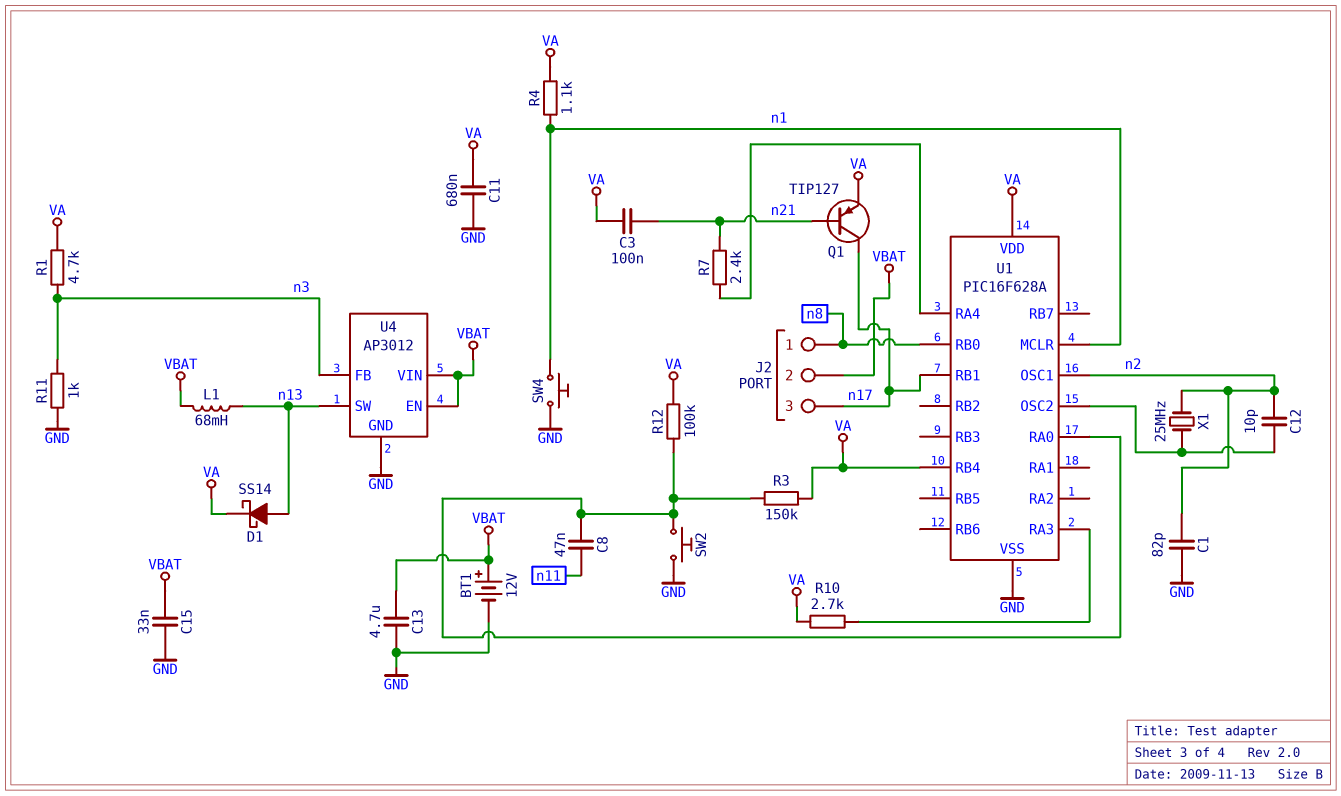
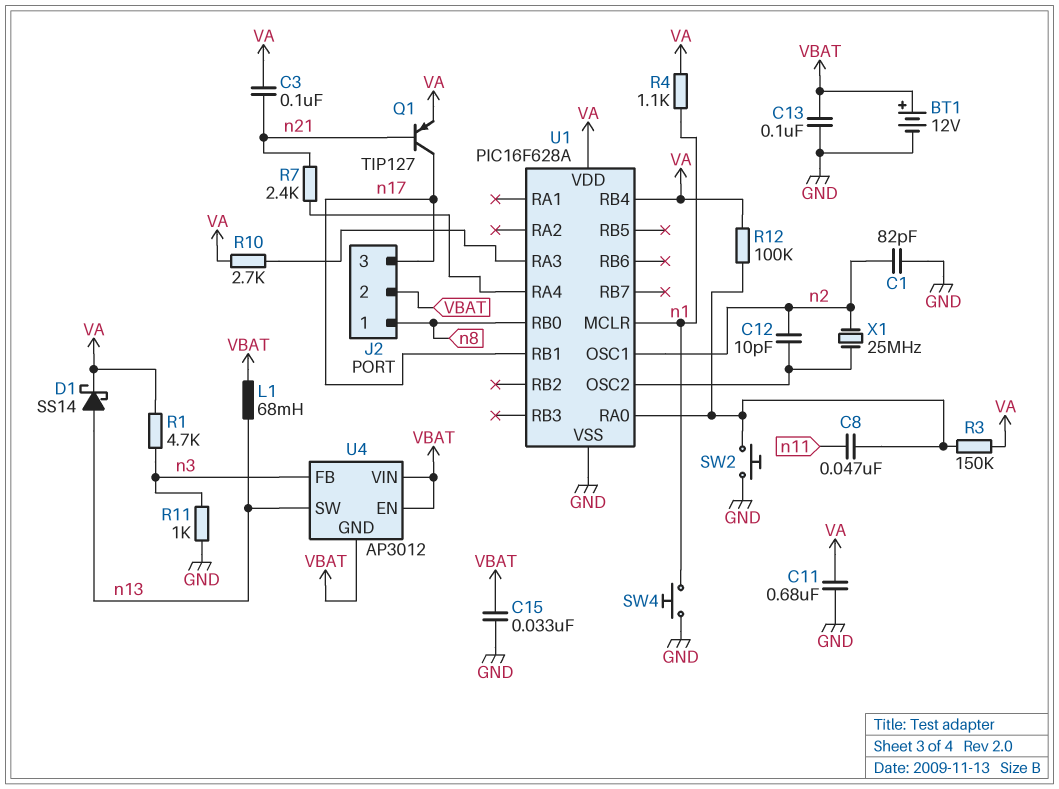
C13: 4.7uF (GND, VBAT) -> 100nF (GND, VBAT)
U4 pin GND: GND -> VBAT

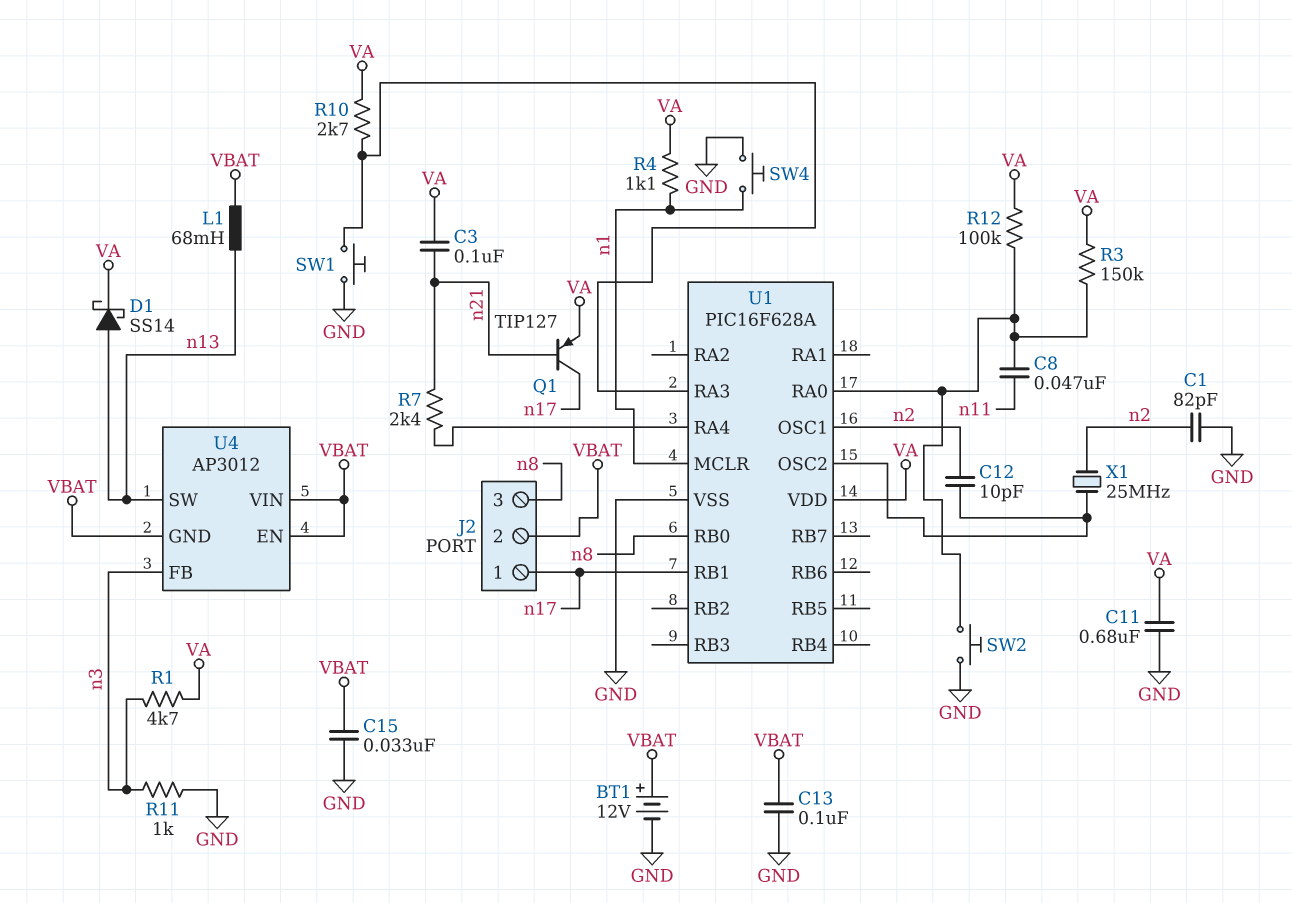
J2 pin 1: n8 -> n17
J2 pin 3: n17 -> n8
SW1: none -> button (GND, U1/RA3)
U1 pin RB4: VA -> none

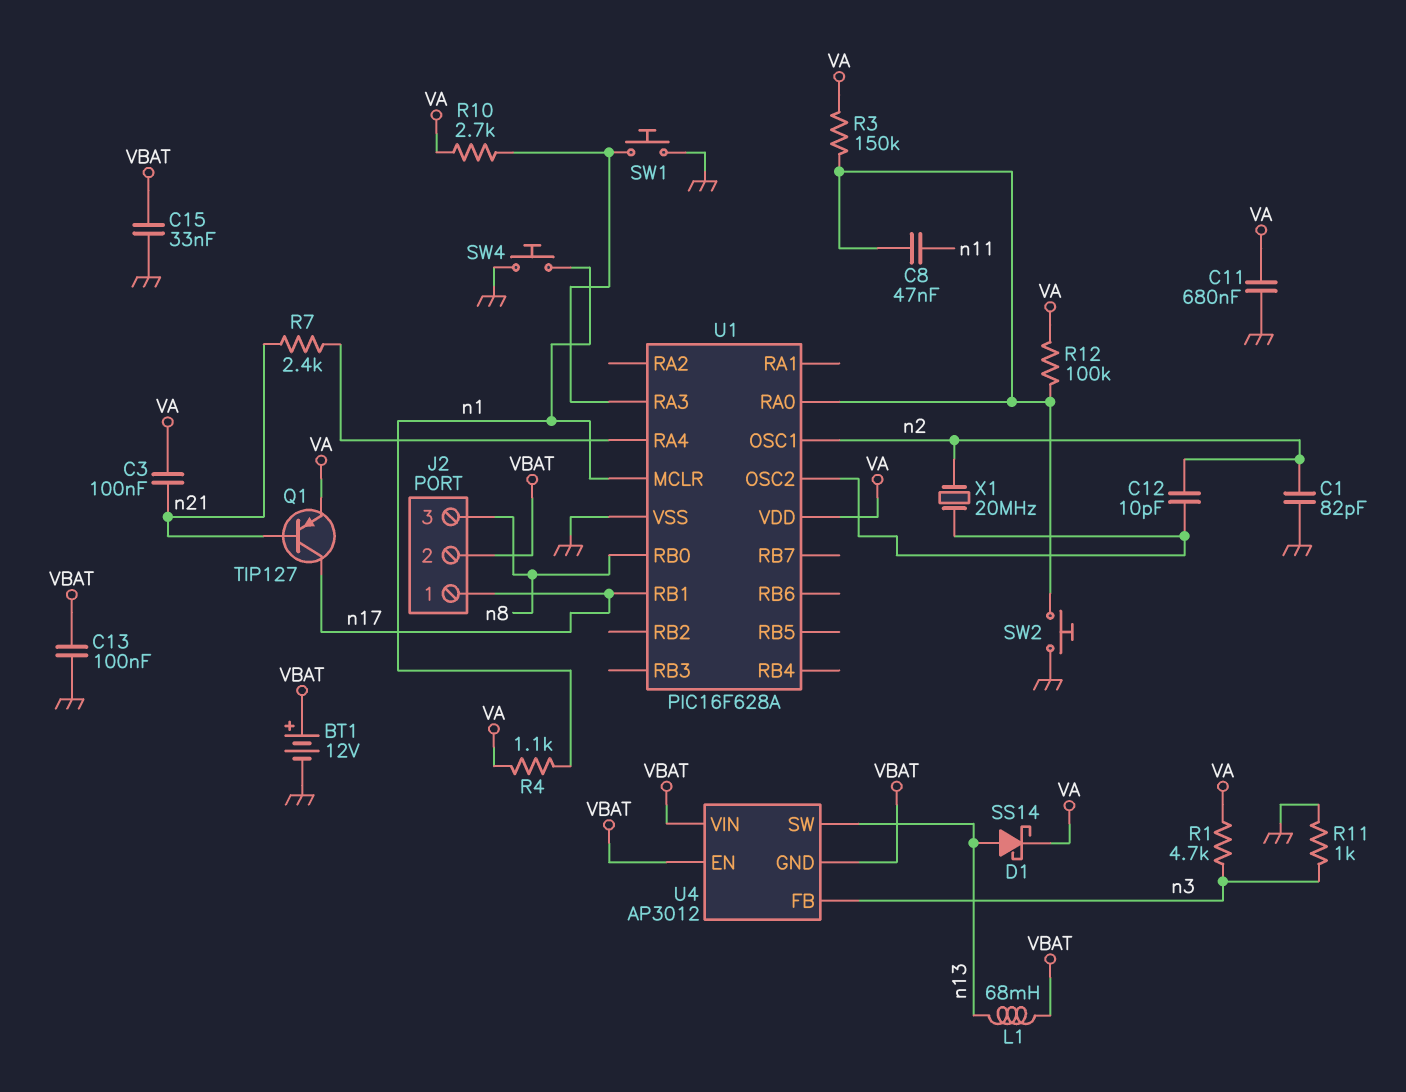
X1: 25MHz (U1/OSC2, n2) -> 20MHz (U1/OSC2, n2)

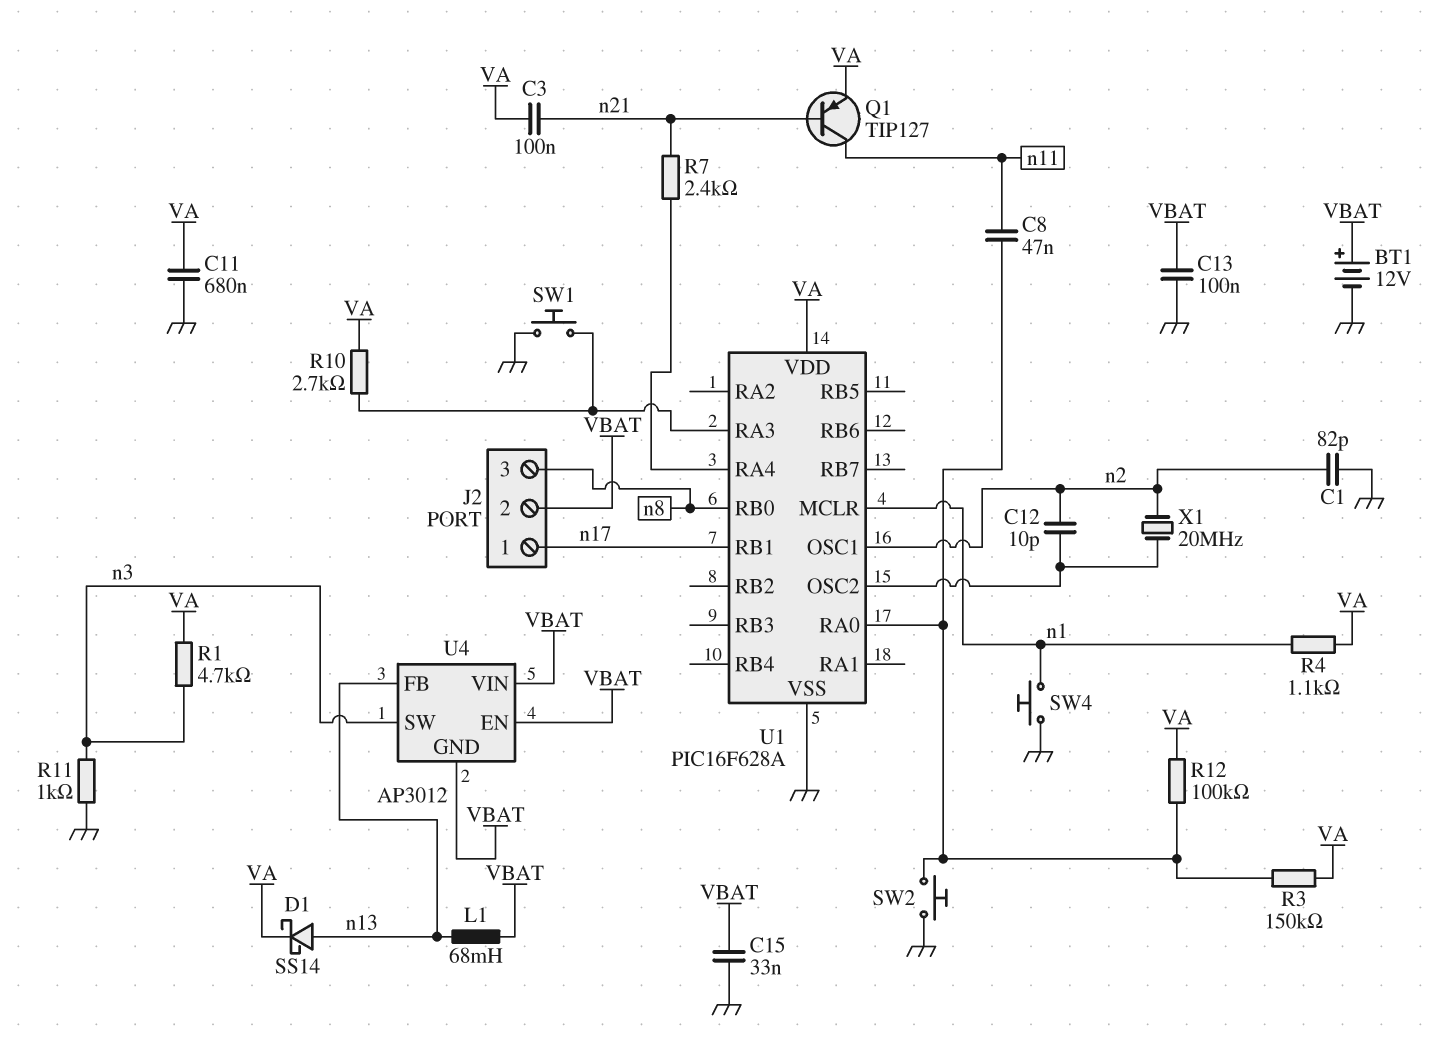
Q1: PNP TIP127 (B n21, C n17, E VA) -> PNP TIP127 (B n21, C n11, E VA)
U4 pin FB: n3 -> n13
U4 pin SW: n13 -> n3

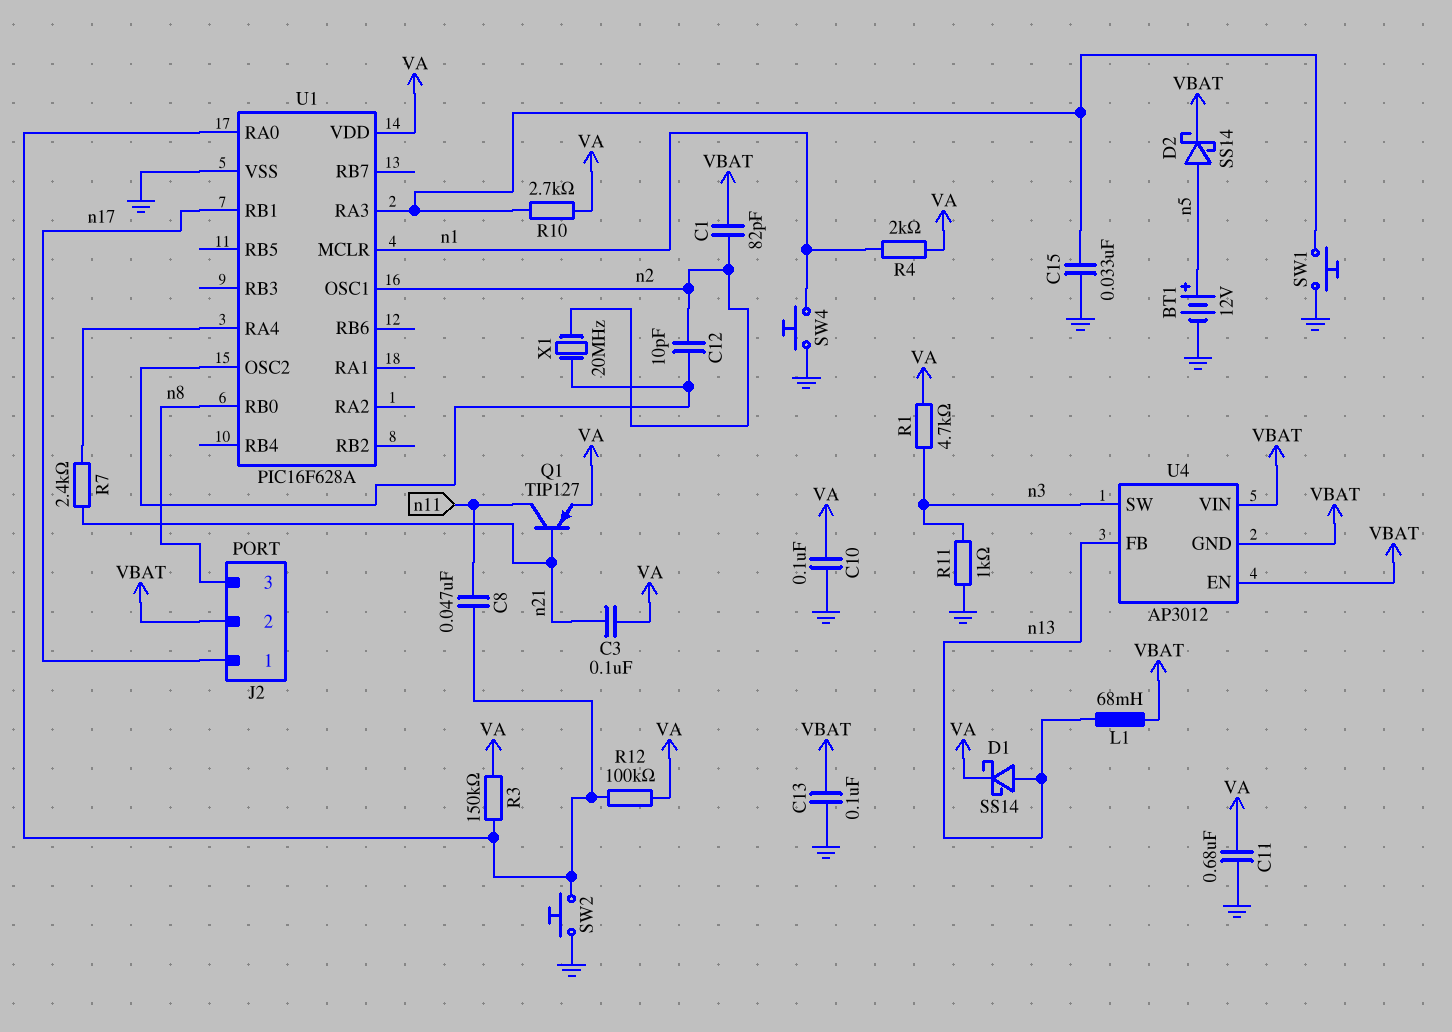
BT1: 12V (plus VBAT, minus GND) -> 12V (plus n5, minus GND)
C1: 82pF (GND, n2) -> 82pF (VBAT, n2)
C10: none -> 100nF (GND, VA)
C15: 33nF (GND, VBAT) -> 33nF (GND, U1/RA3)
D2: none -> schottky SS14 (A n5, K VBAT)
R4: 1.1k (VA, n1) -> 2k (VA, n1)

